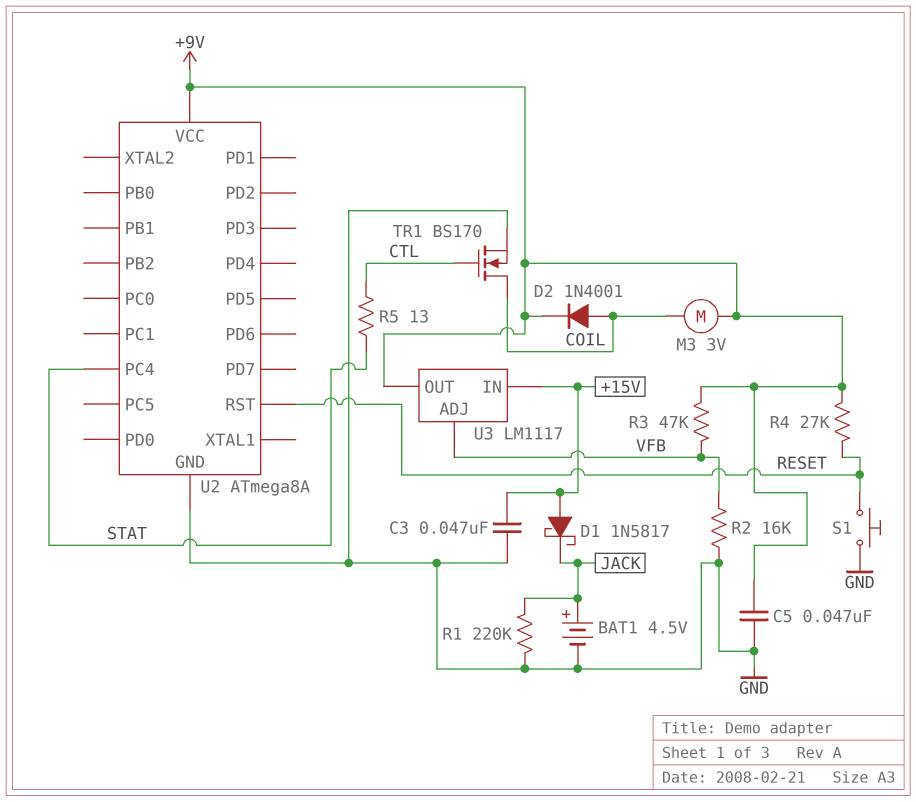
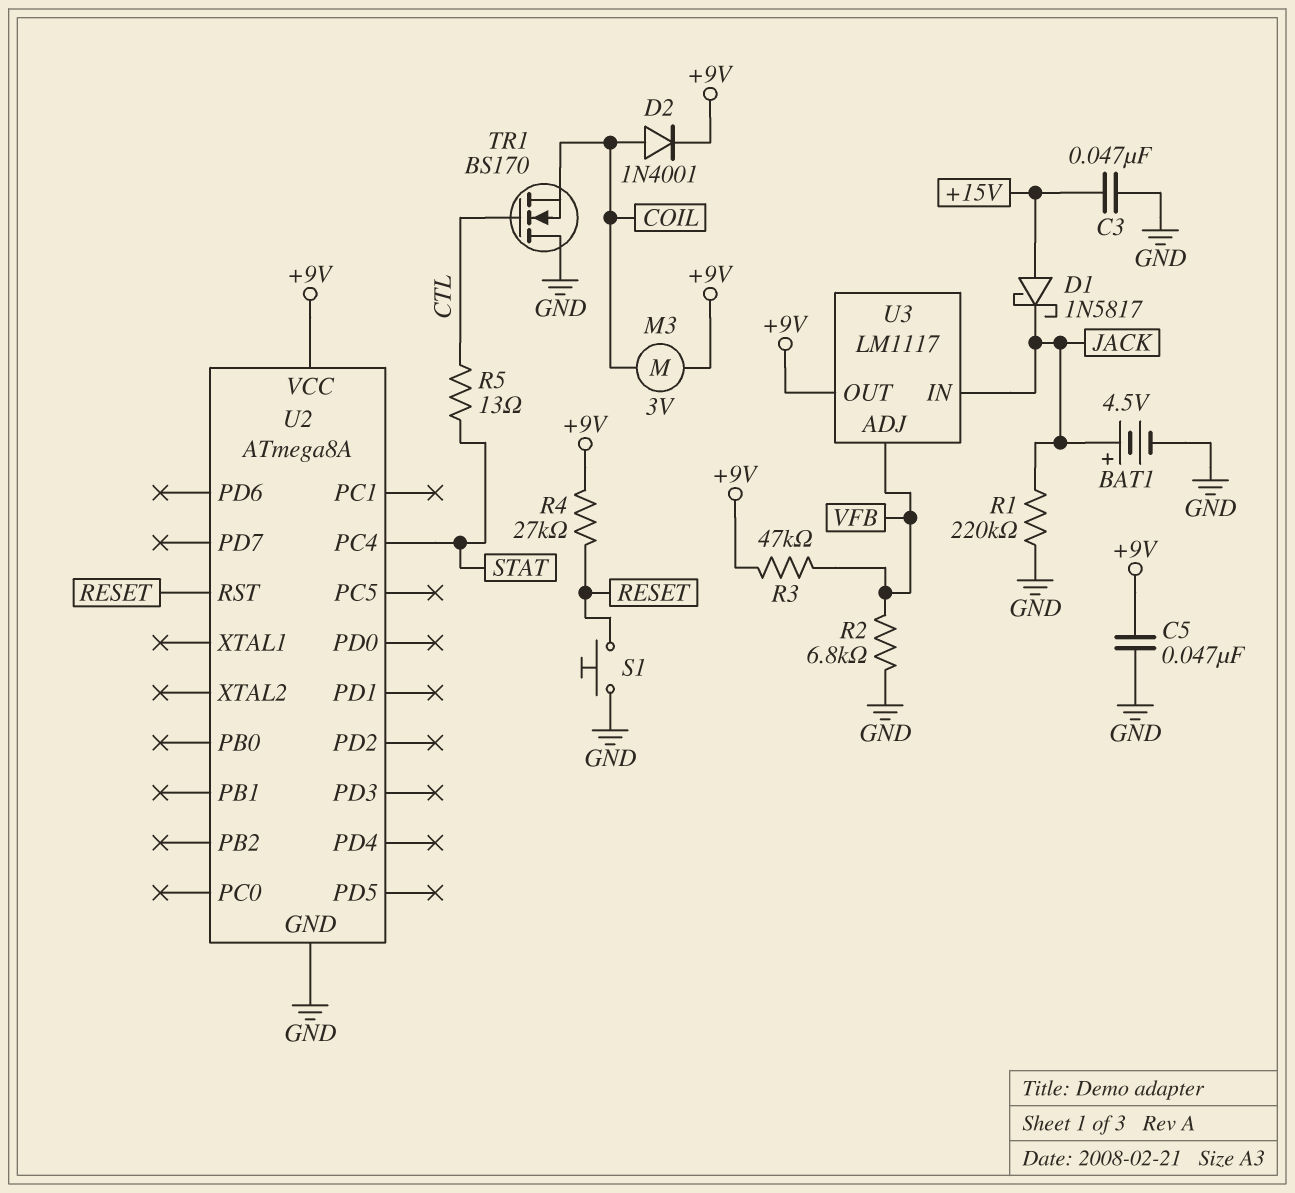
R2: 16k (GND, VFB) -> 6.8k (GND, VFB)
TR1: NMOS BS170 (G CTL, D COIL, S GND) -> NMOS BS170 (G CTL, D GND, S COIL)
U3 pin IN: +15V -> JACK

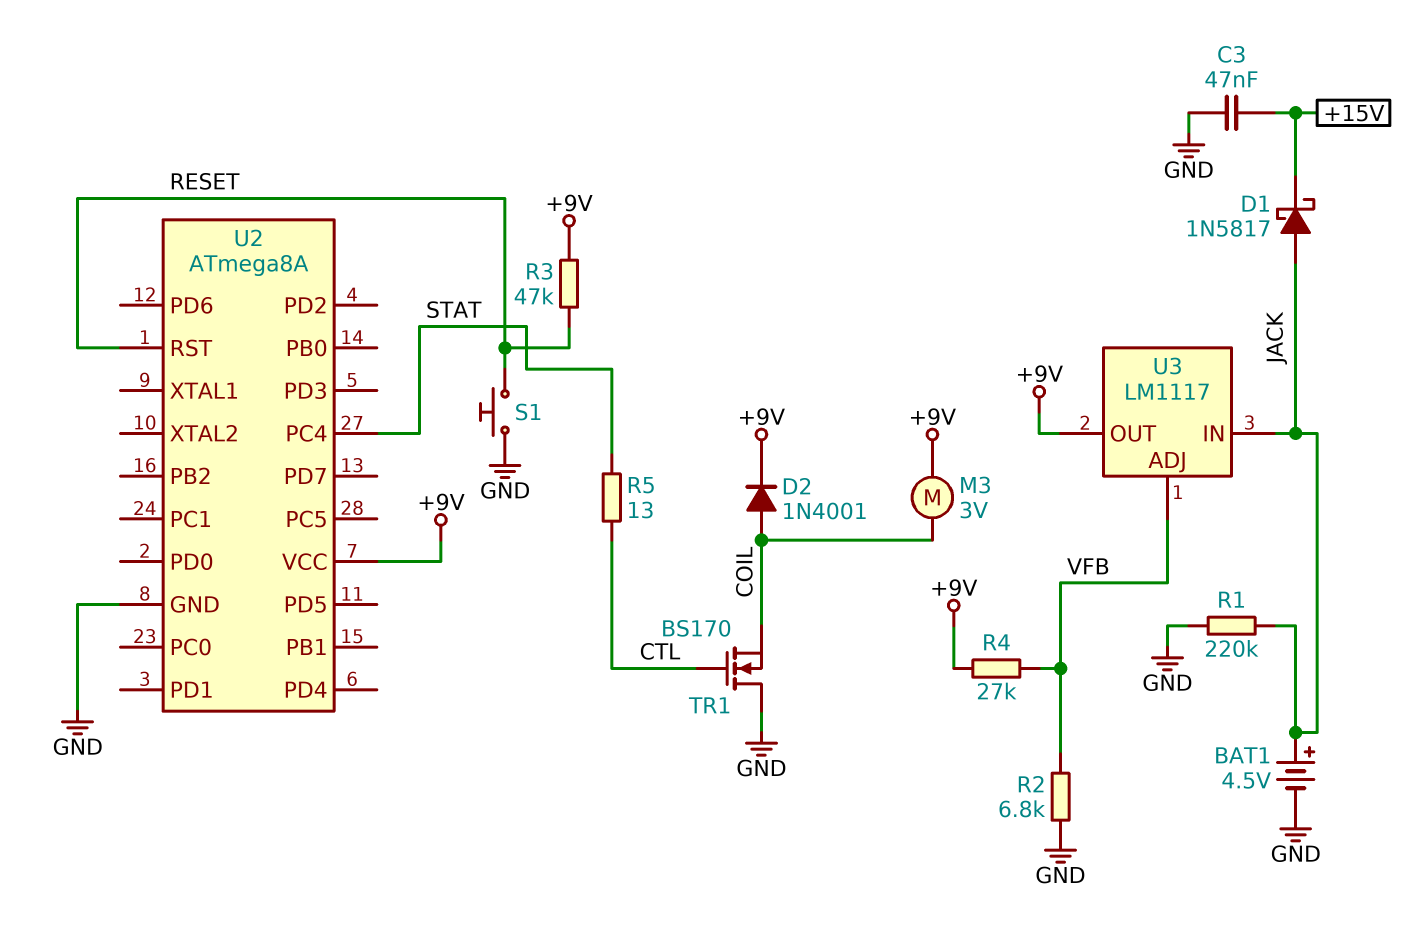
C5: 47nF (+9V, GND) -> none
D1: schottky 1N5817 (A +15V, K JACK) -> schottky 1N5817 (A JACK, K +15V)
R3: 47k (+9V, VFB) -> 47k (+9V, RESET)
R4: 27k (+9V, RESET) -> 27k (+9V, VFB)

